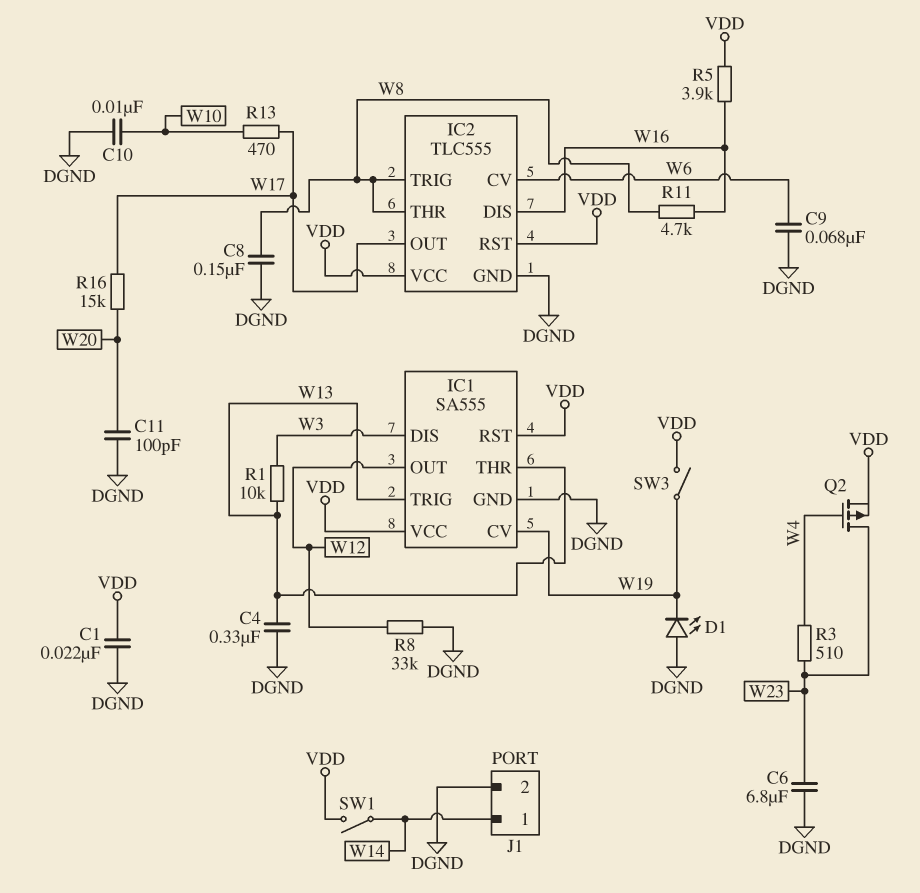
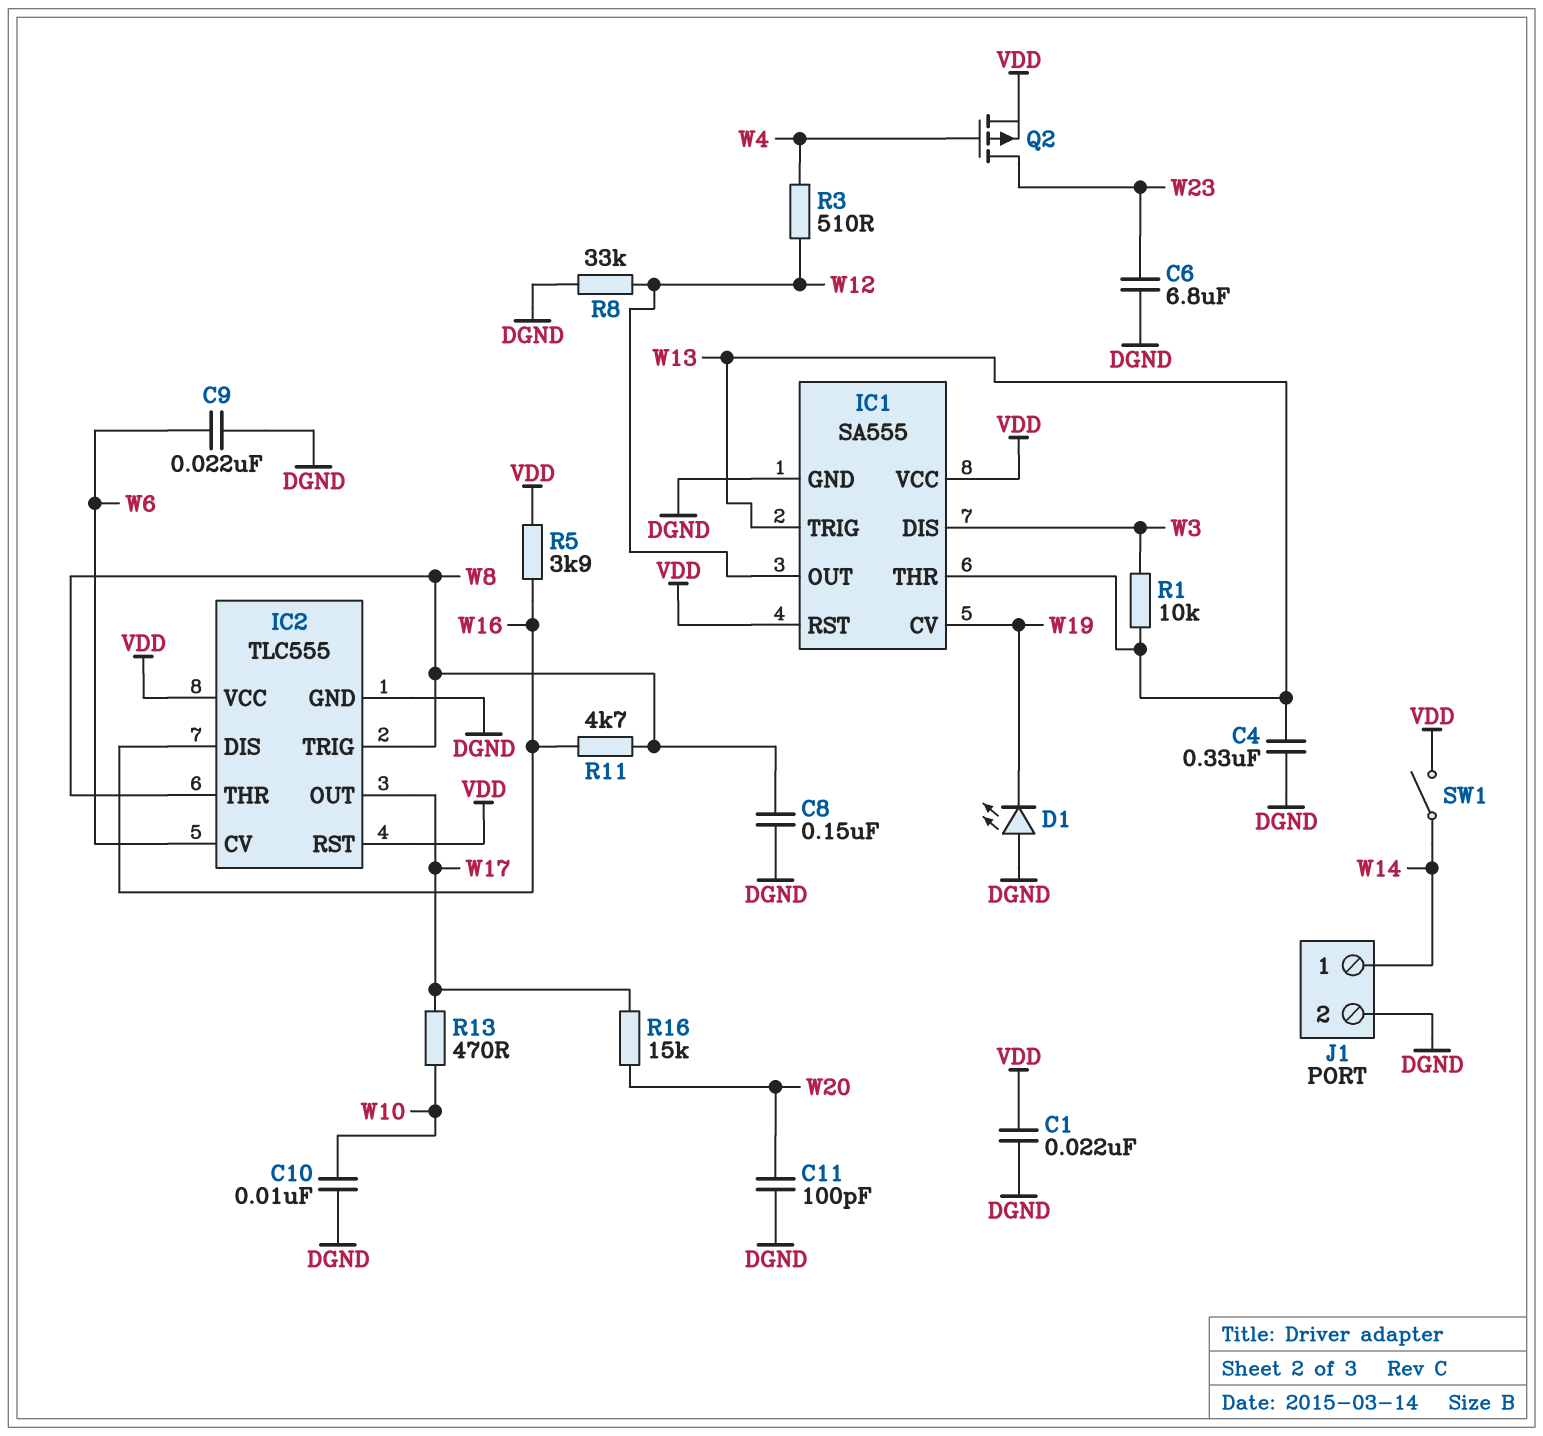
C9: 68nF (DGND, W6) -> 22nF (DGND, W6)
R3: 510 (W4, W23) -> 510 (W4, W12)
SW3: switch (VDD, W19) -> none

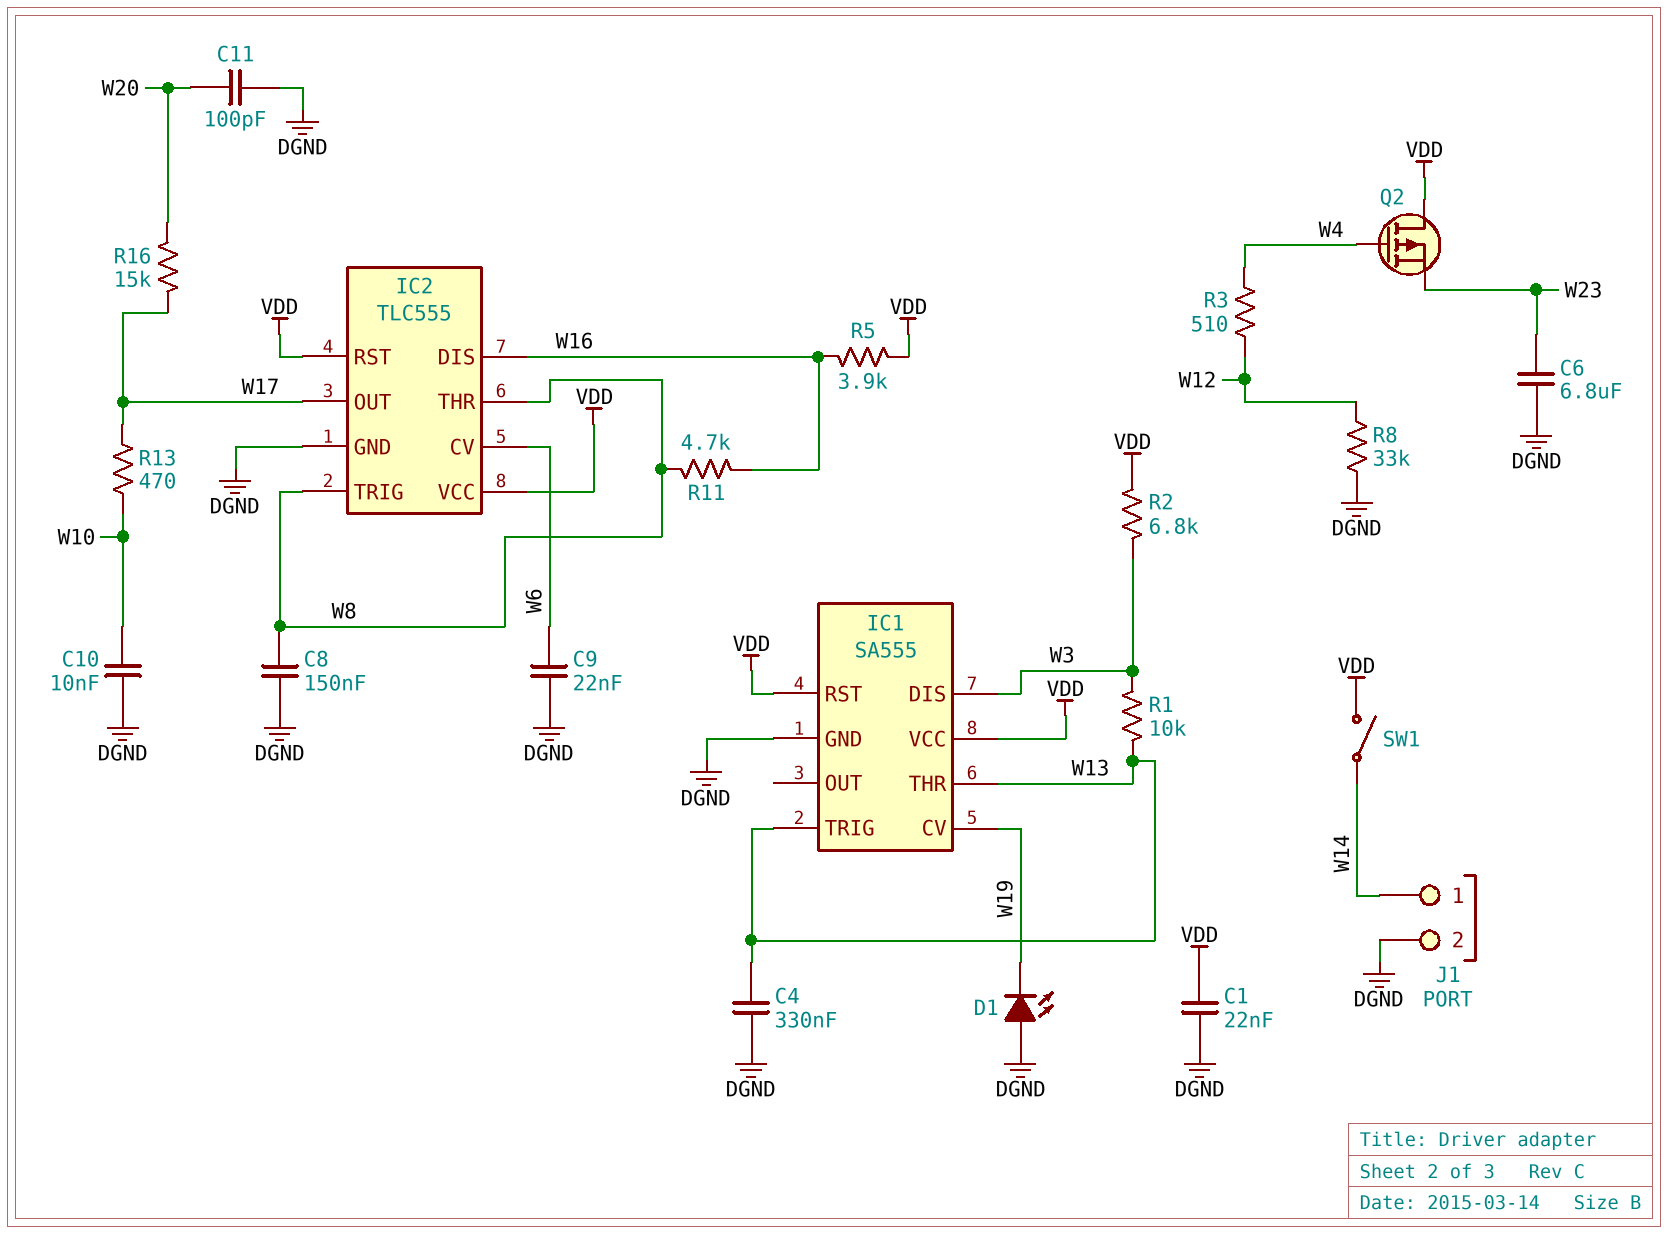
IC1 pin OUT: W12 -> none
Q2: PMOS (G W4, D W23, S VDD) -> PMOS (G W4, D VDD, S W23)
R2: none -> 6.8k (VDD, W3)

